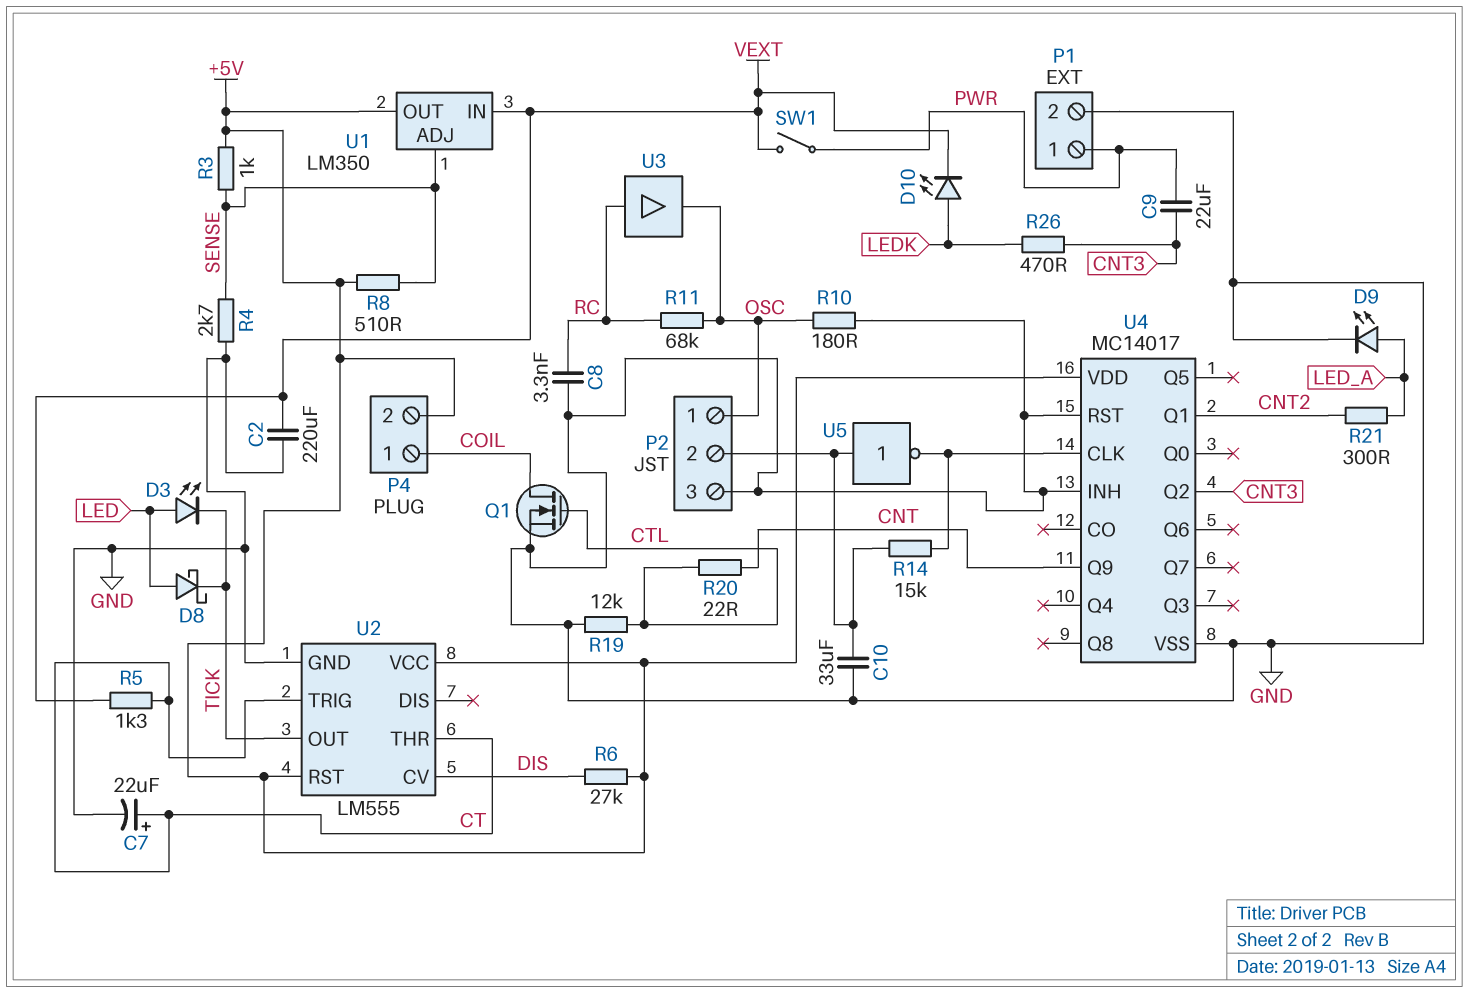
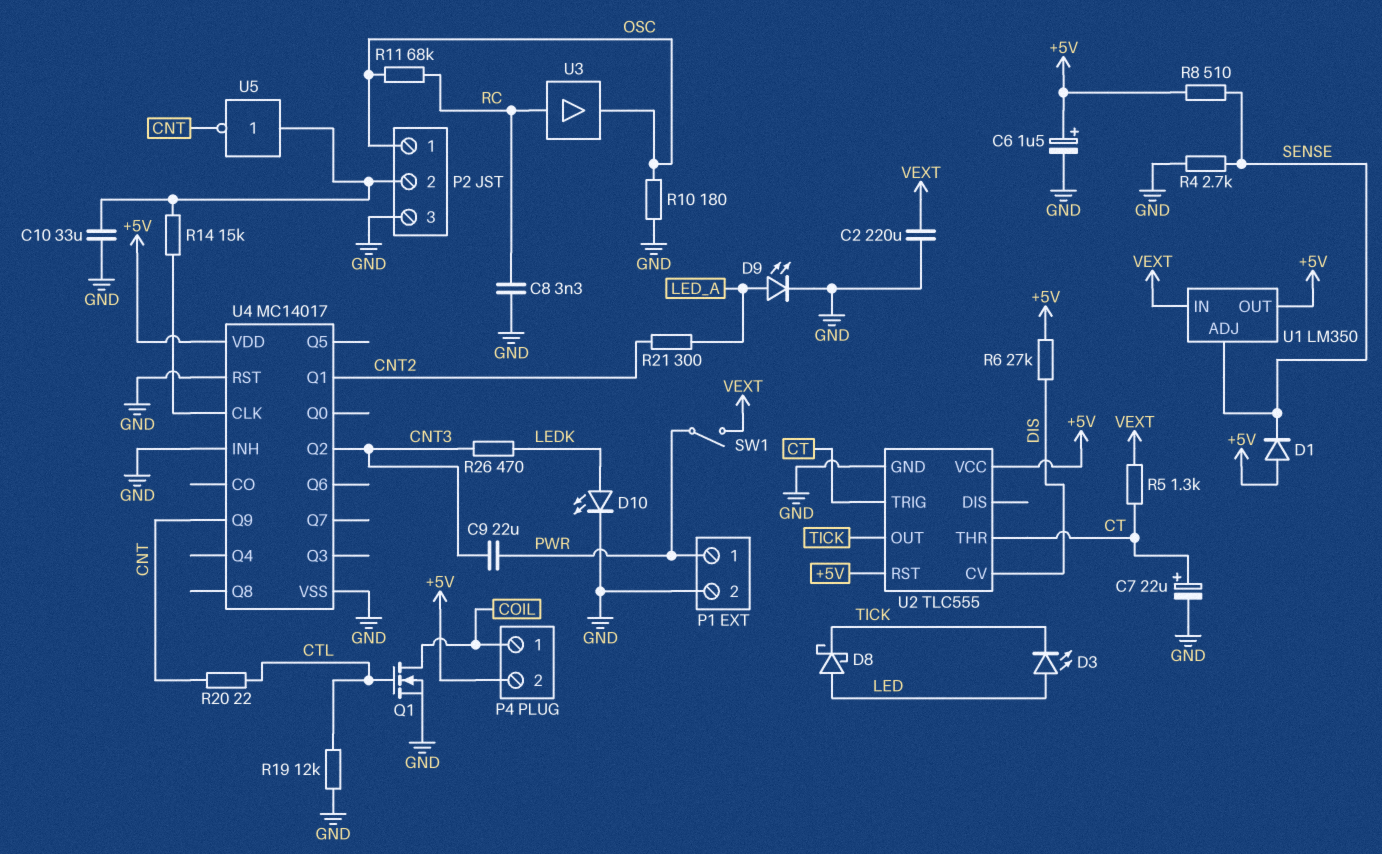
C6: none -> 1.5uF (plus +5V, minus GND)
D1: none -> diode (A +5V, K SENSE)
D10: LED (A LEDK, K VEXT) -> LED (A LEDK, K GND)
R3: 1k (+5V, SENSE) -> none
U2: LM555 -> TLC555
U5: NOT (in P2/2, out U4/CLK) -> NOT (in P2/2, out CNT)

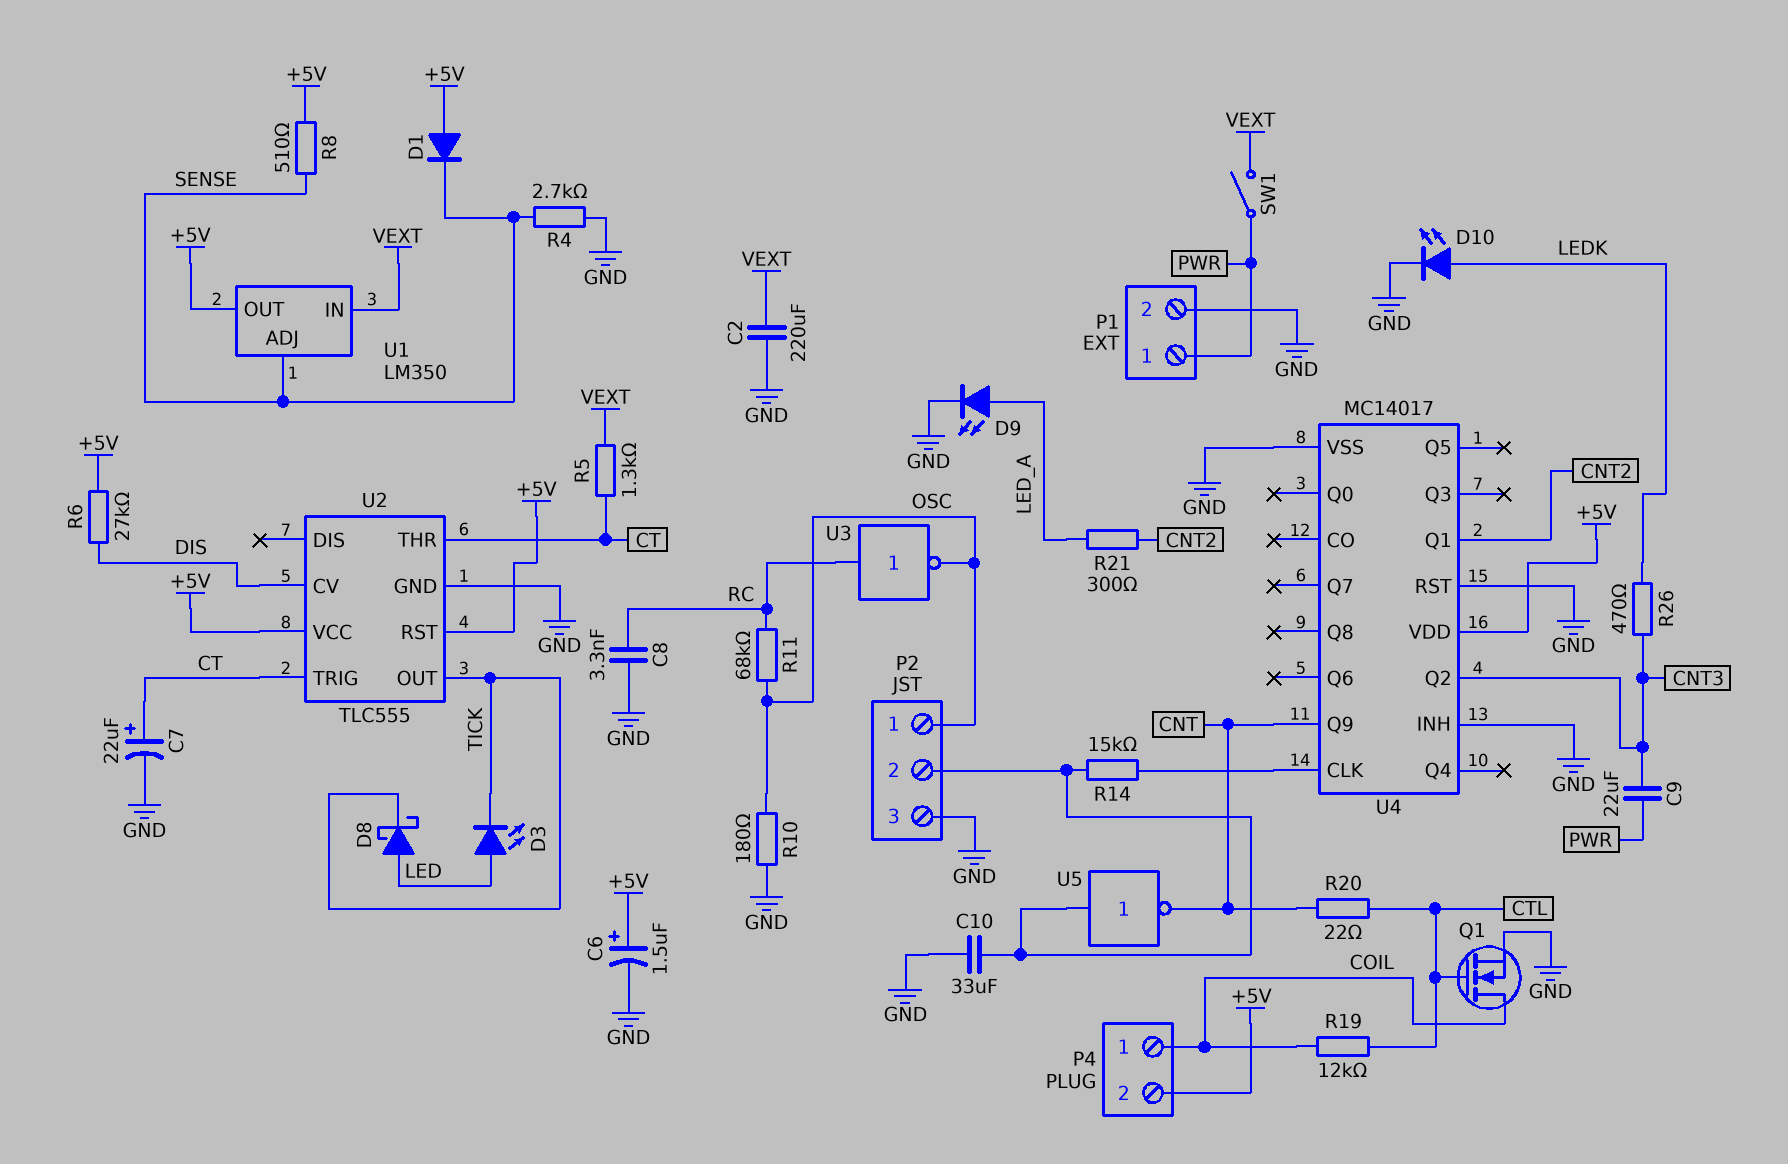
R19: 12k (CTL, GND) -> 12k (COIL, CTL)
U3: buffer (in RC, out OSC) -> NOT (in RC, out OSC)

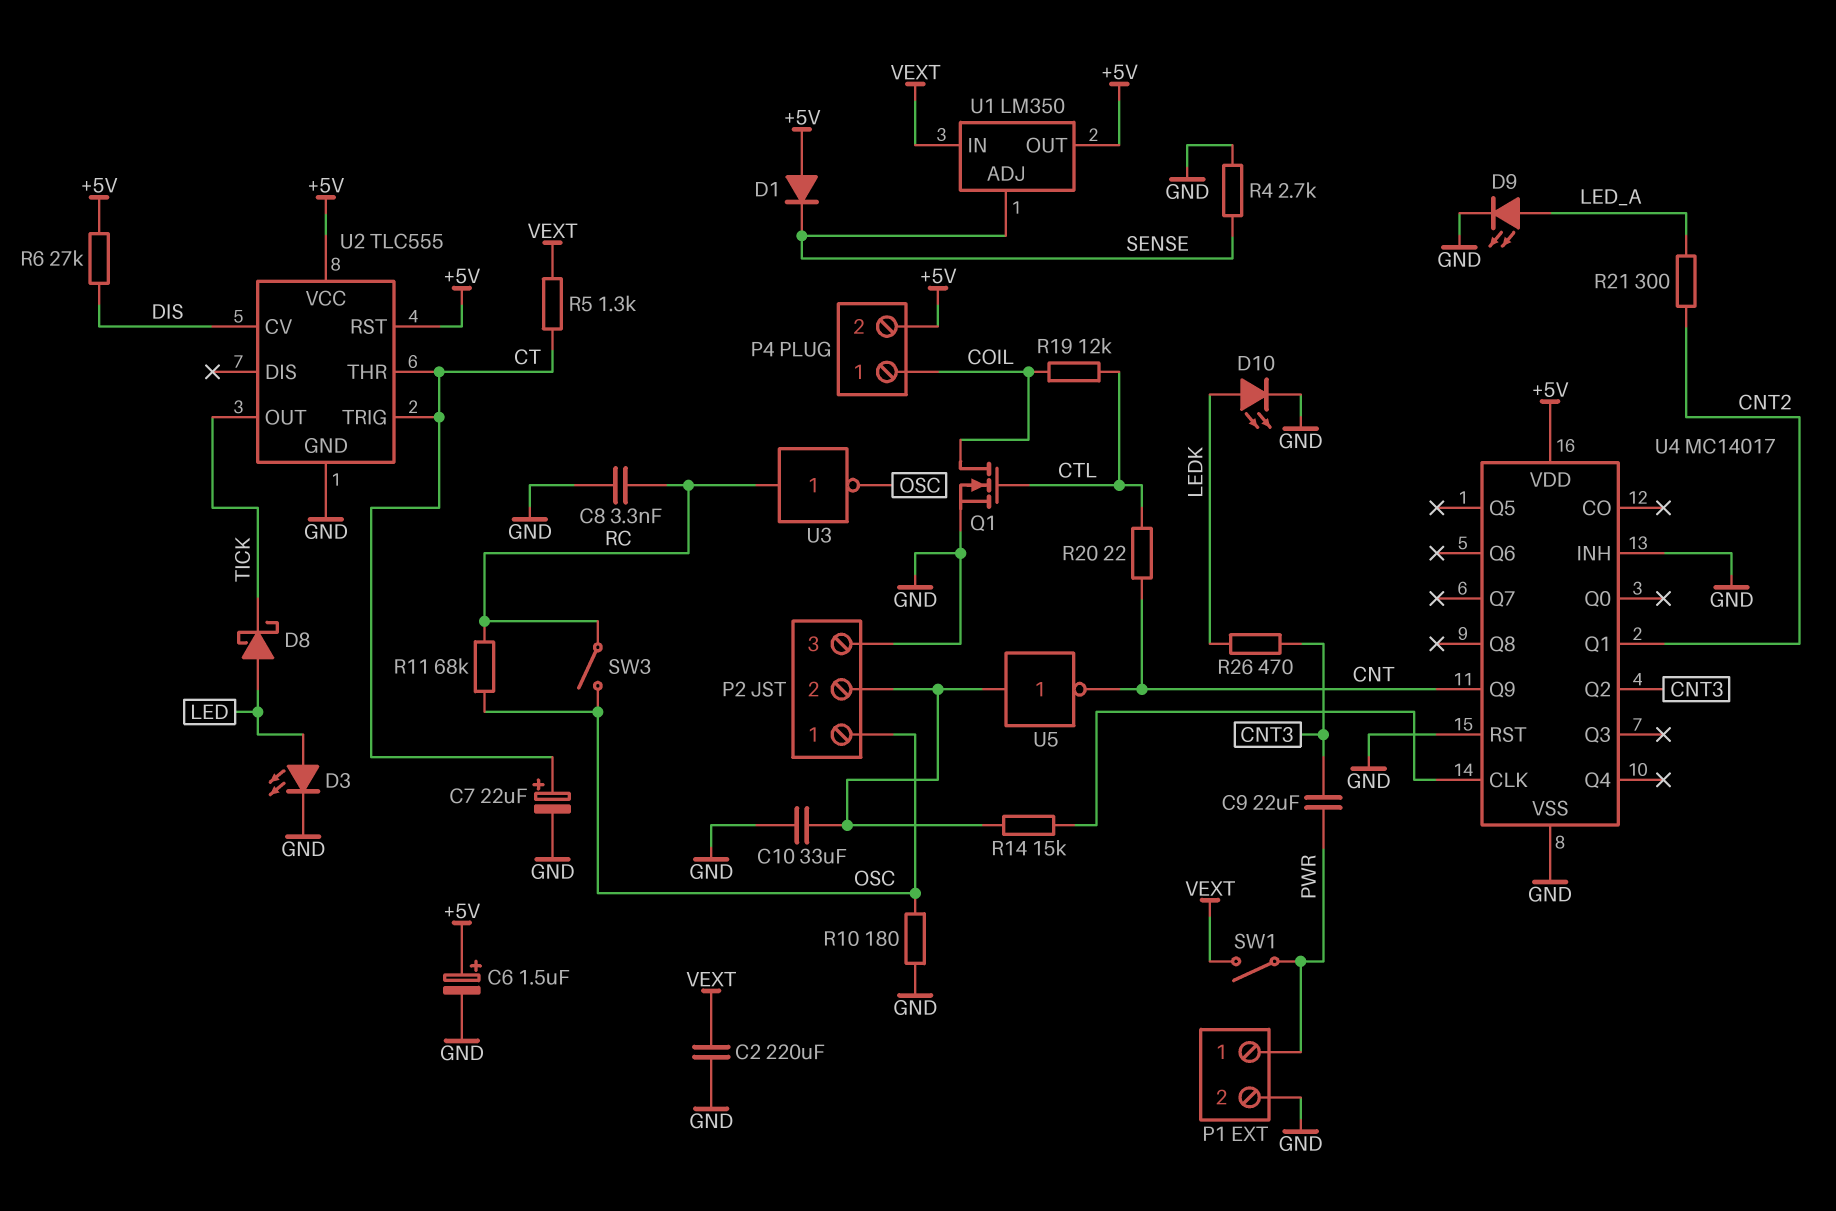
D3: LED (A LED, K TICK) -> LED (A LED, K GND)
R8: 510 (+5V, SENSE) -> none
SW3: none -> switch (OSC, RC)

